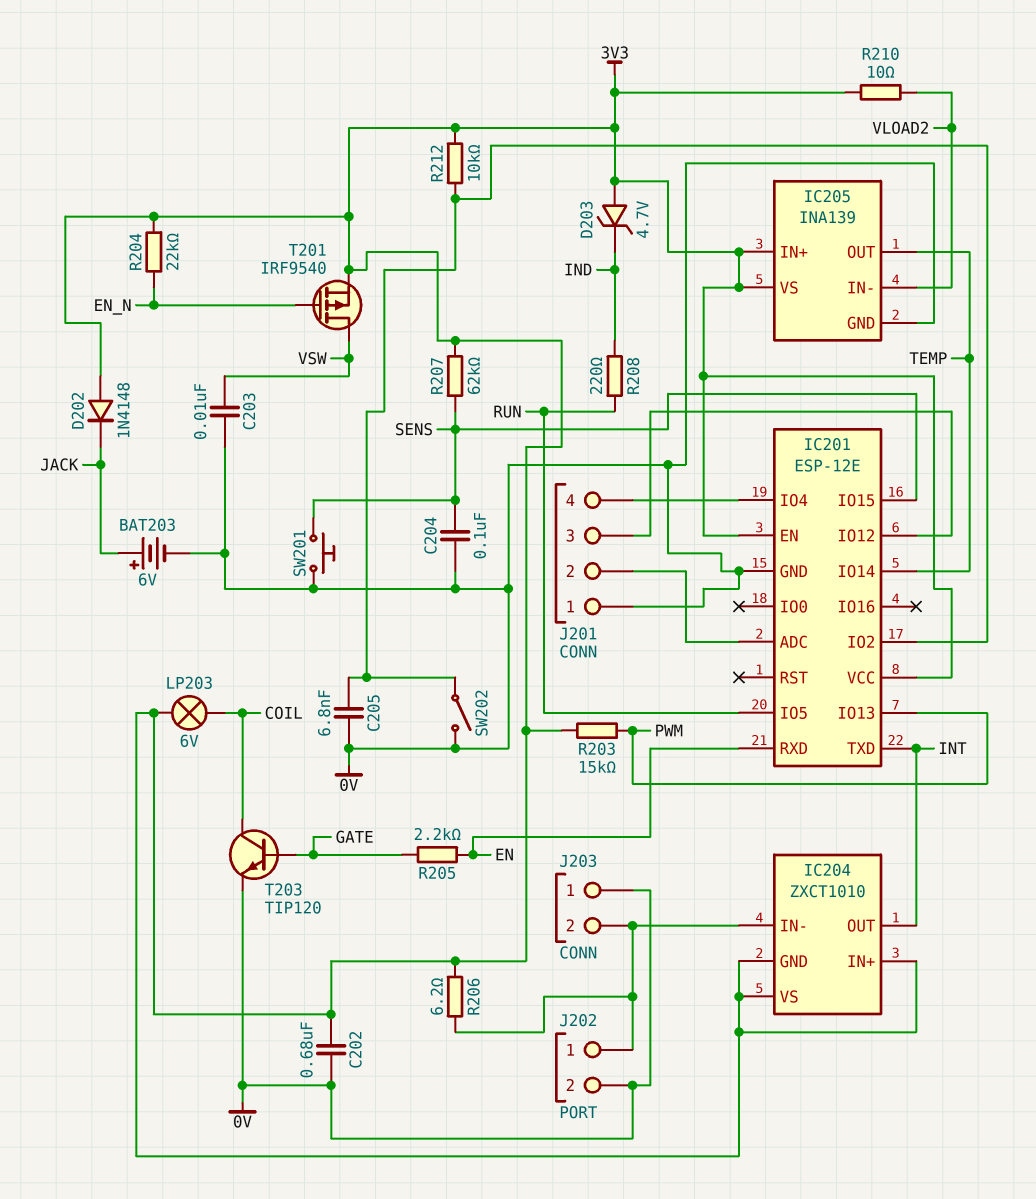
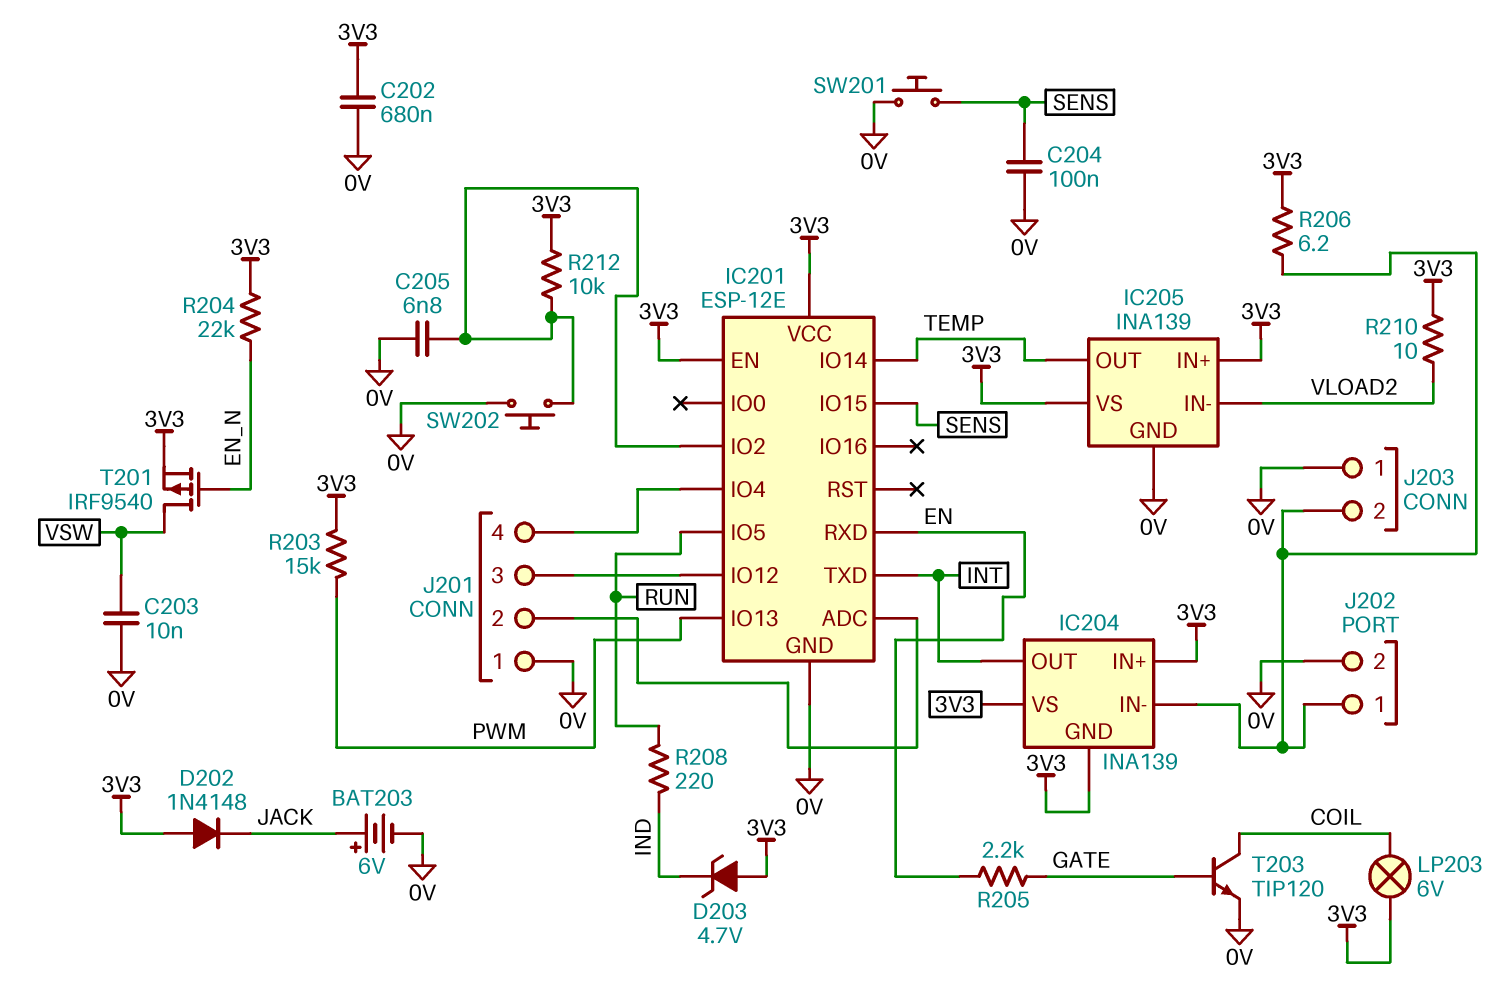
IC204: ZXCT1010 -> INA139
R207: 62k (3V3, SENS) -> none
SW202: switch (0V, IC201/IO2) -> button (0V, IC201/IO2)

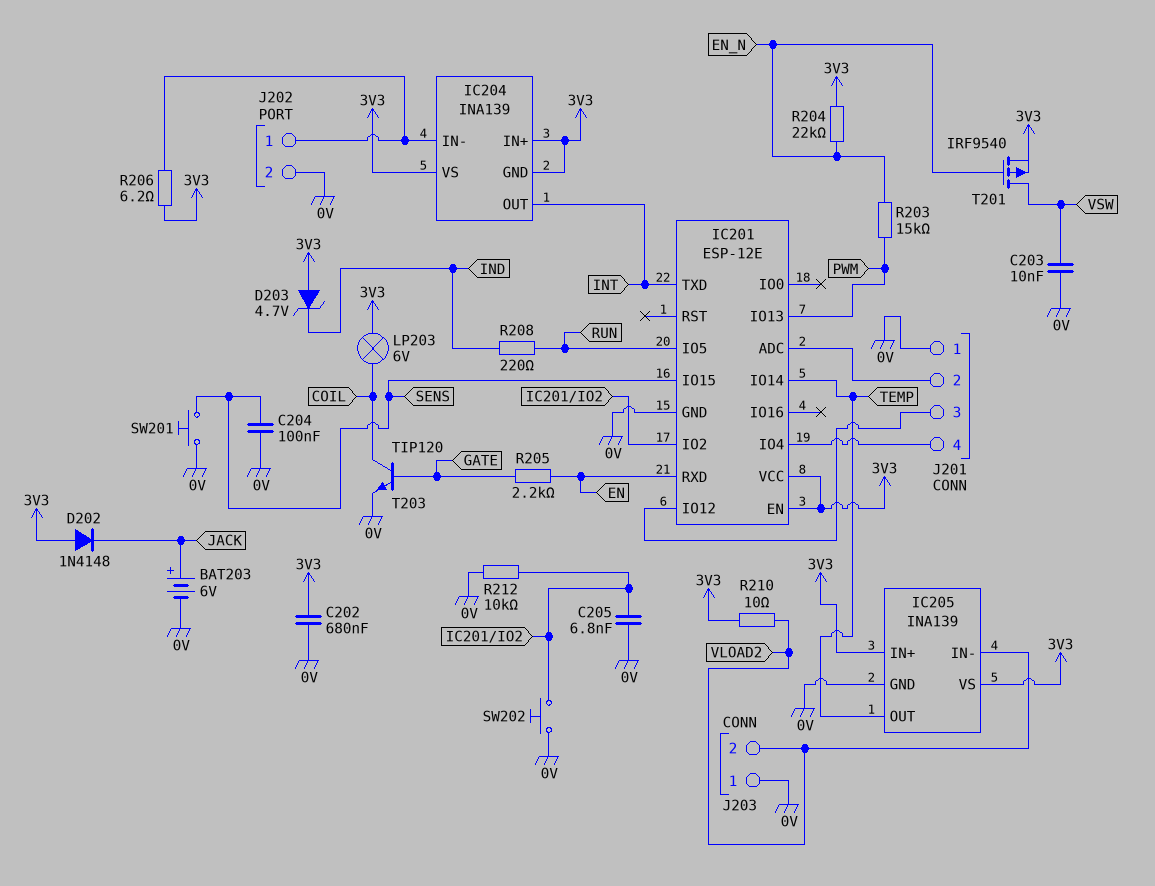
J203 pin 2: IC204/IN- -> VLOAD2
R203: 15k (3V3, PWM) -> 15k (EN_N, PWM)
R212: 10k (3V3, IC201/IO2) -> 10k (0V, IC201/IO2)

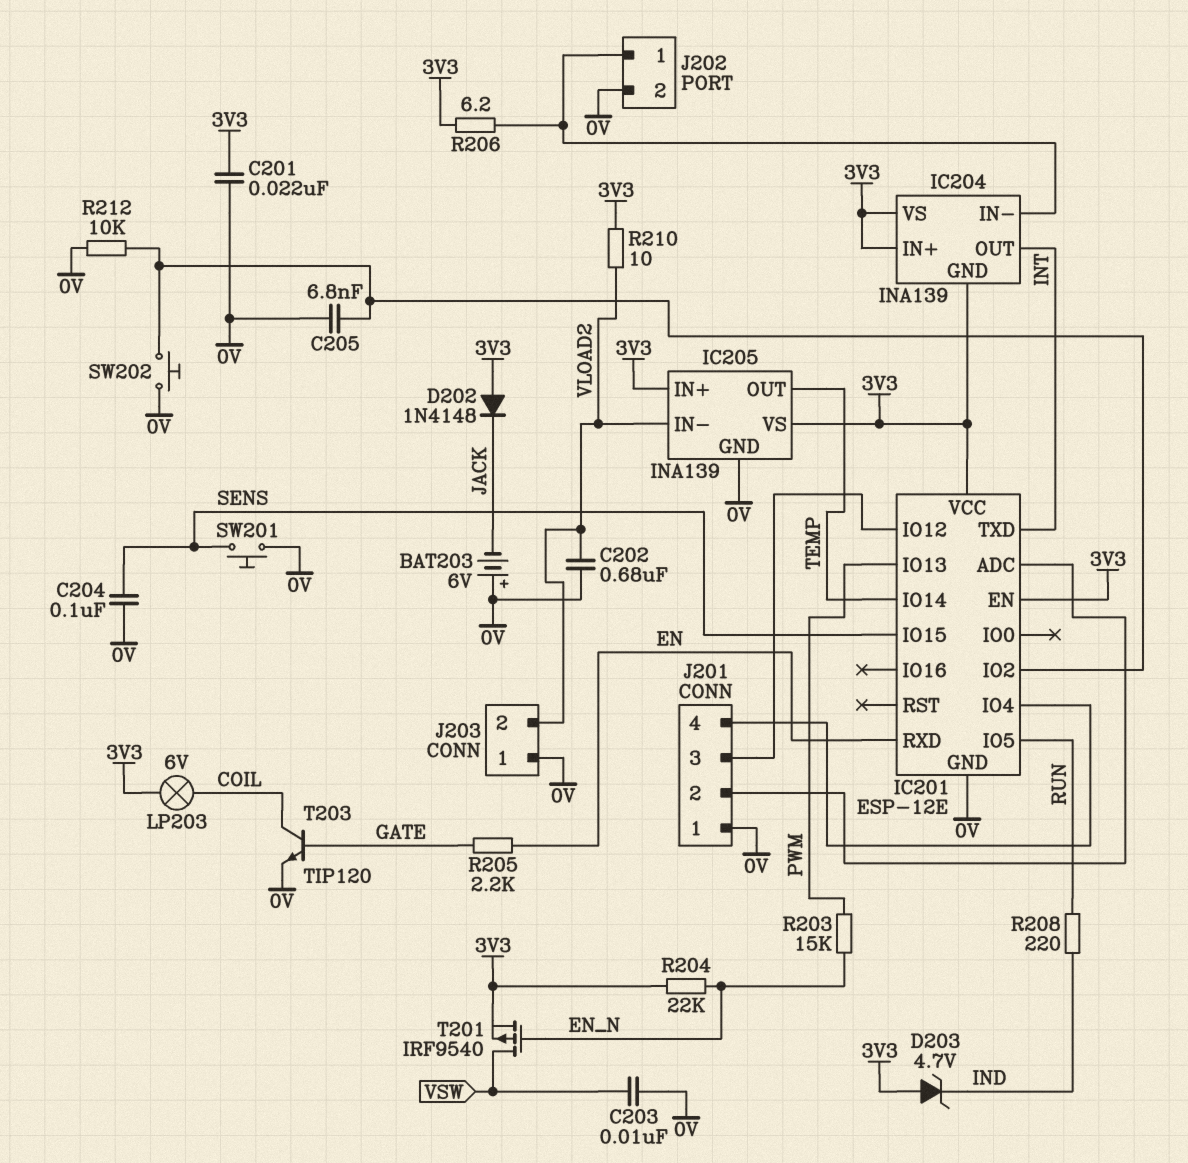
BAT203: 6V (plus JACK, minus 0V) -> 6V (plus 0V, minus JACK)
C201: none -> 22nF (0V, 3V3)
C202: 680nF (0V, 3V3) -> 680nF (0V, VLOAD2)

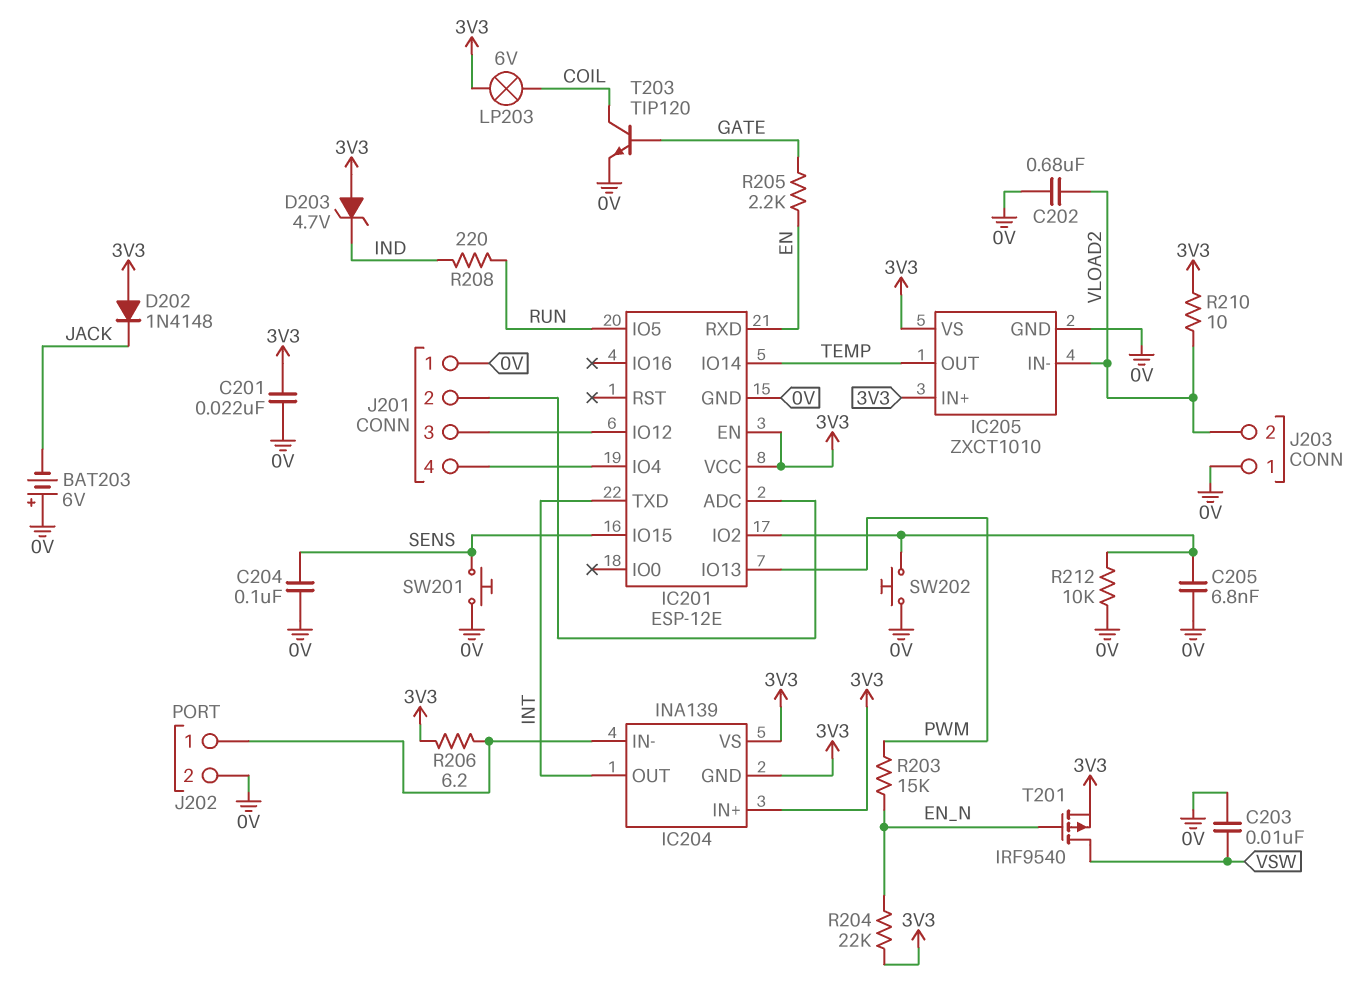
IC205: INA139 -> ZXCT1010

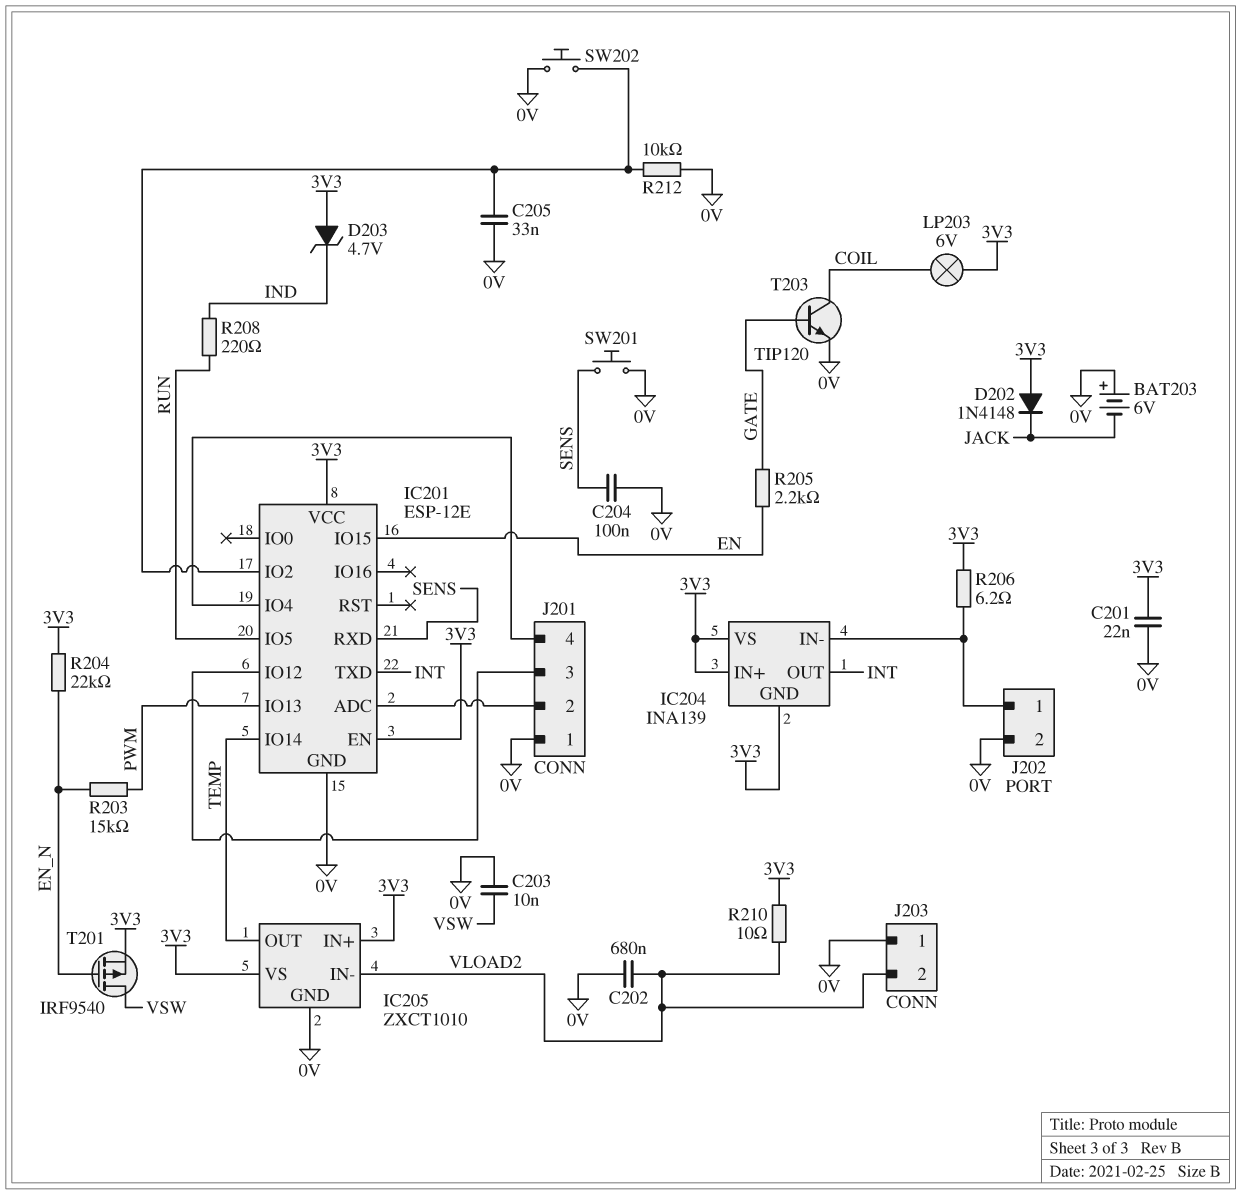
C205: 6.8nF (0V, IC201/IO2) -> 33nF (0V, IC201/IO2)
IC201 pin IO15: SENS -> EN
IC201 pin RXD: EN -> SENS

